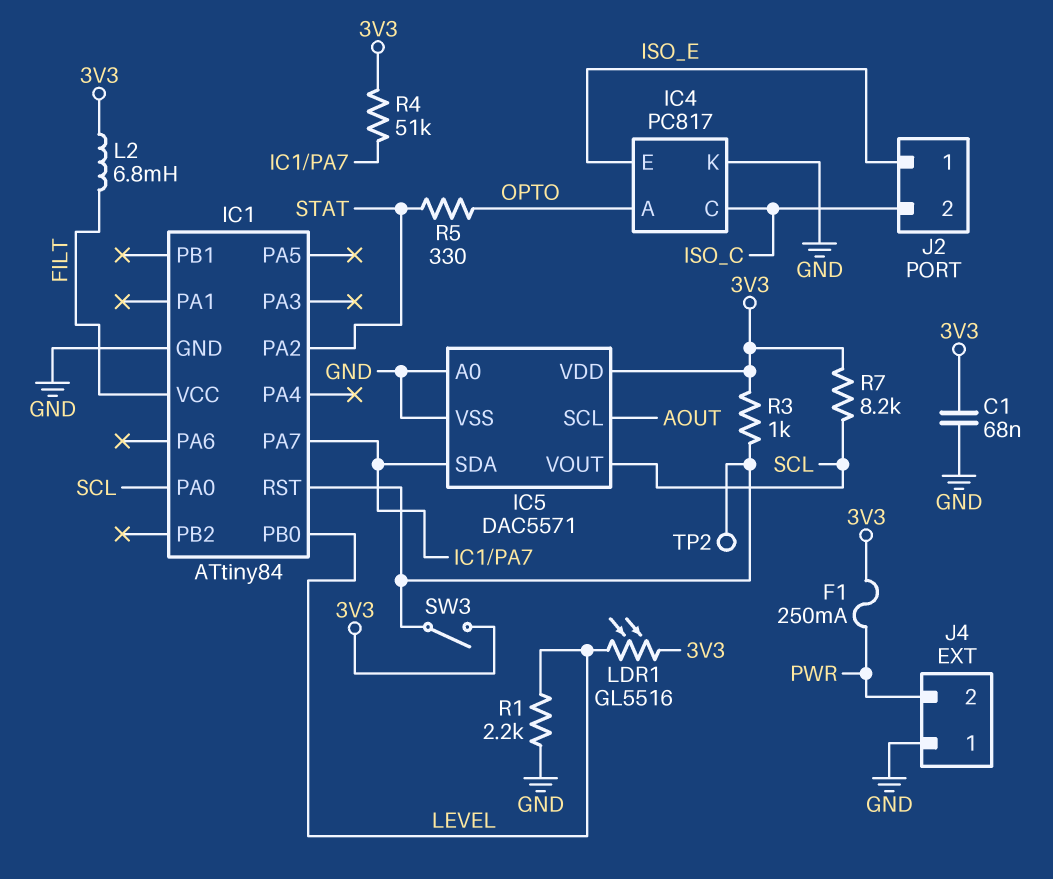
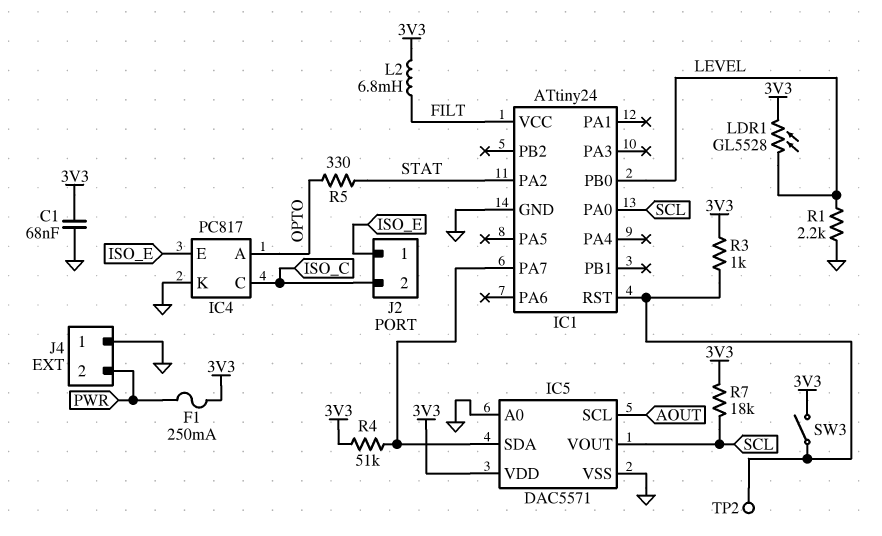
IC1: ATtiny84 -> ATtiny24
LDR1: GL5516 (3V3, LEVEL) -> GL5528 (3V3, LEVEL)
R7: 8.2k (3V3, SCL) -> 18k (3V3, SCL)

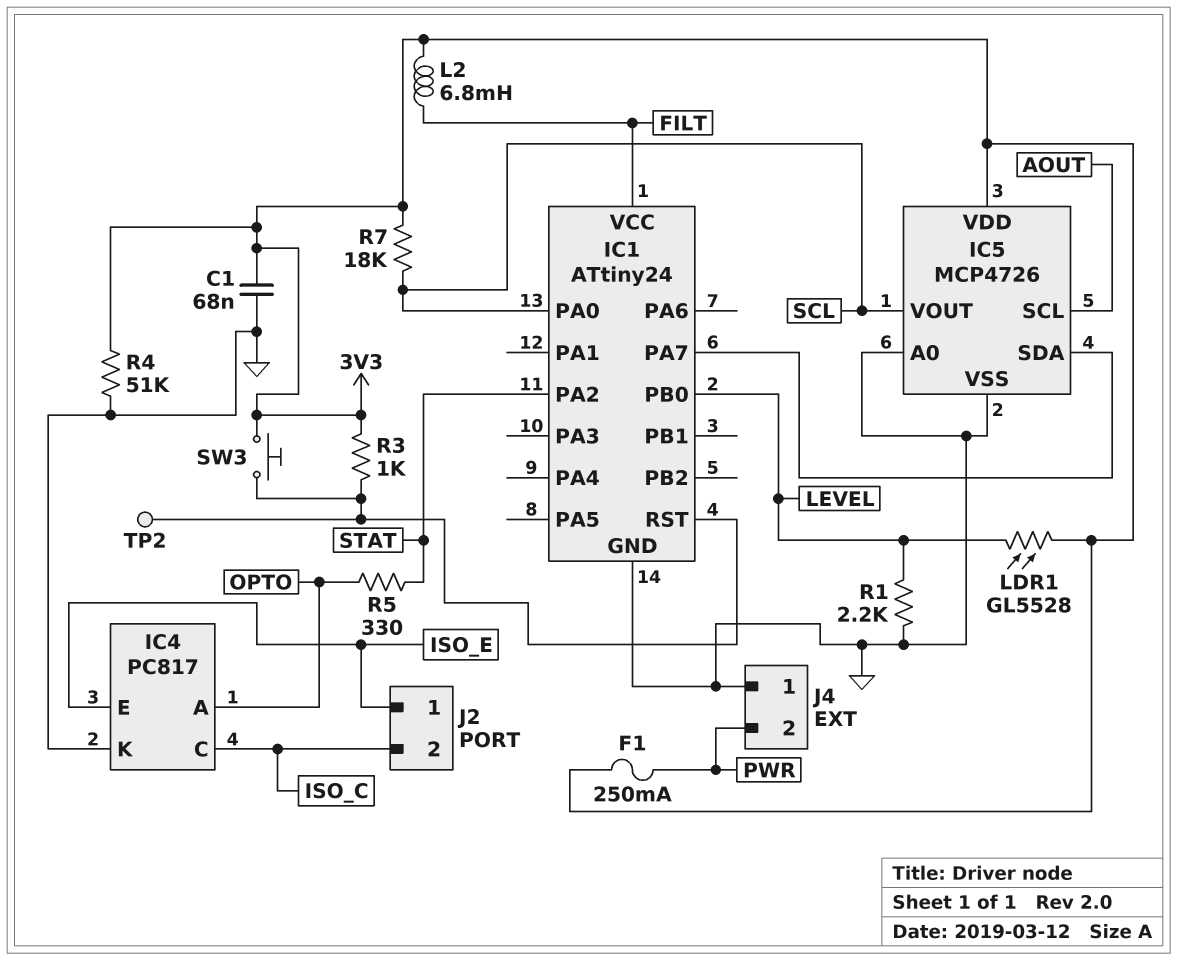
IC5: DAC5571 -> MCP4726
R4: 51k (3V3, IC1/PA7) -> 51k (3V3, GND)
SW3: switch (3V3, IC1/RST) -> button (3V3, IC1/RST)

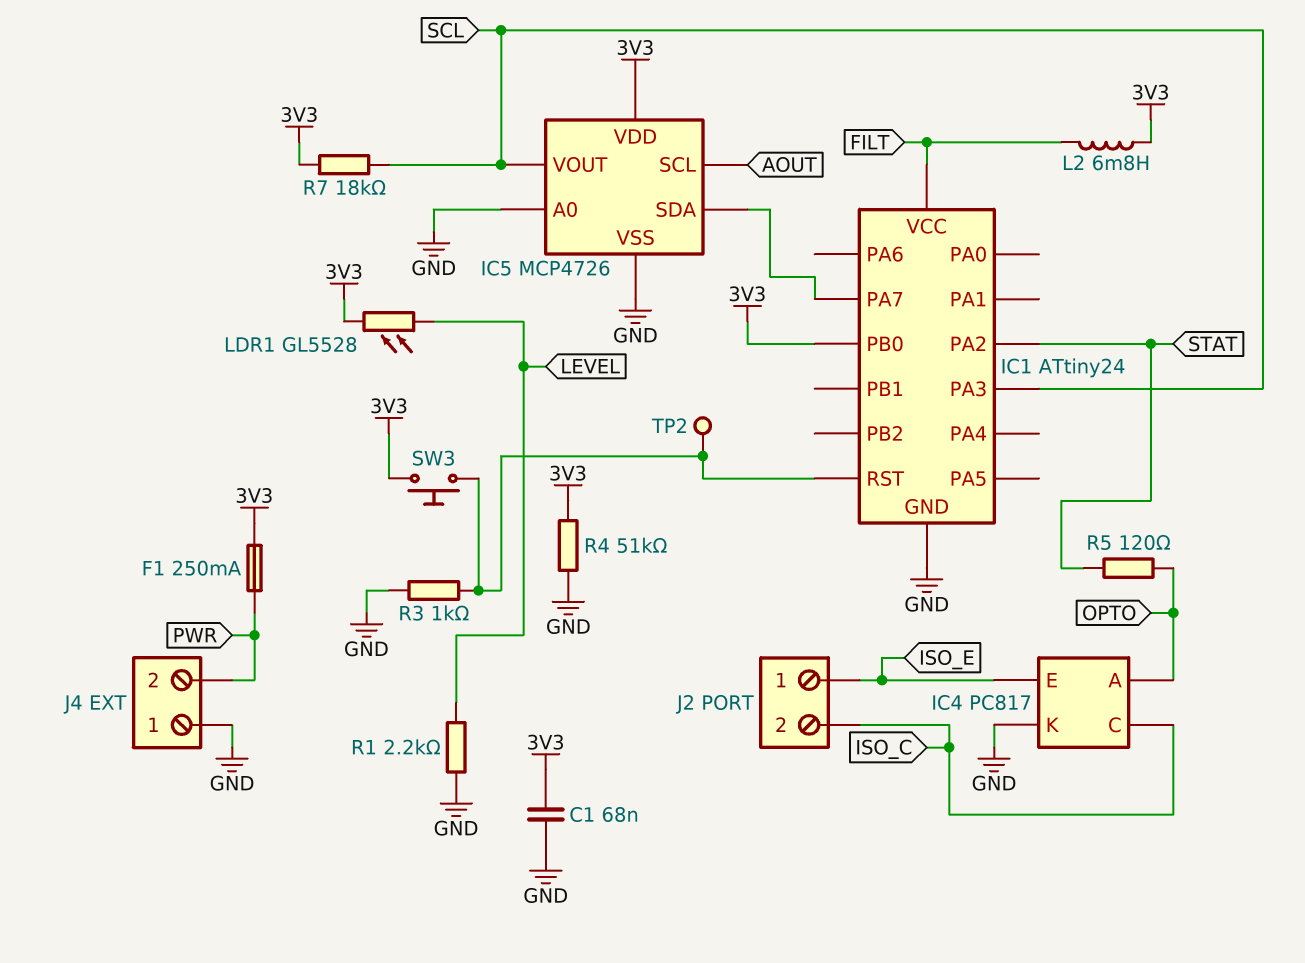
IC1 pin PA0: SCL -> none
IC1 pin PA3: none -> SCL
IC1 pin PB0: LEVEL -> 3V3
R3: 1k (3V3, IC1/RST) -> 1k (GND, IC1/RST)
R5: 330 (OPTO, STAT) -> 120 (OPTO, STAT)

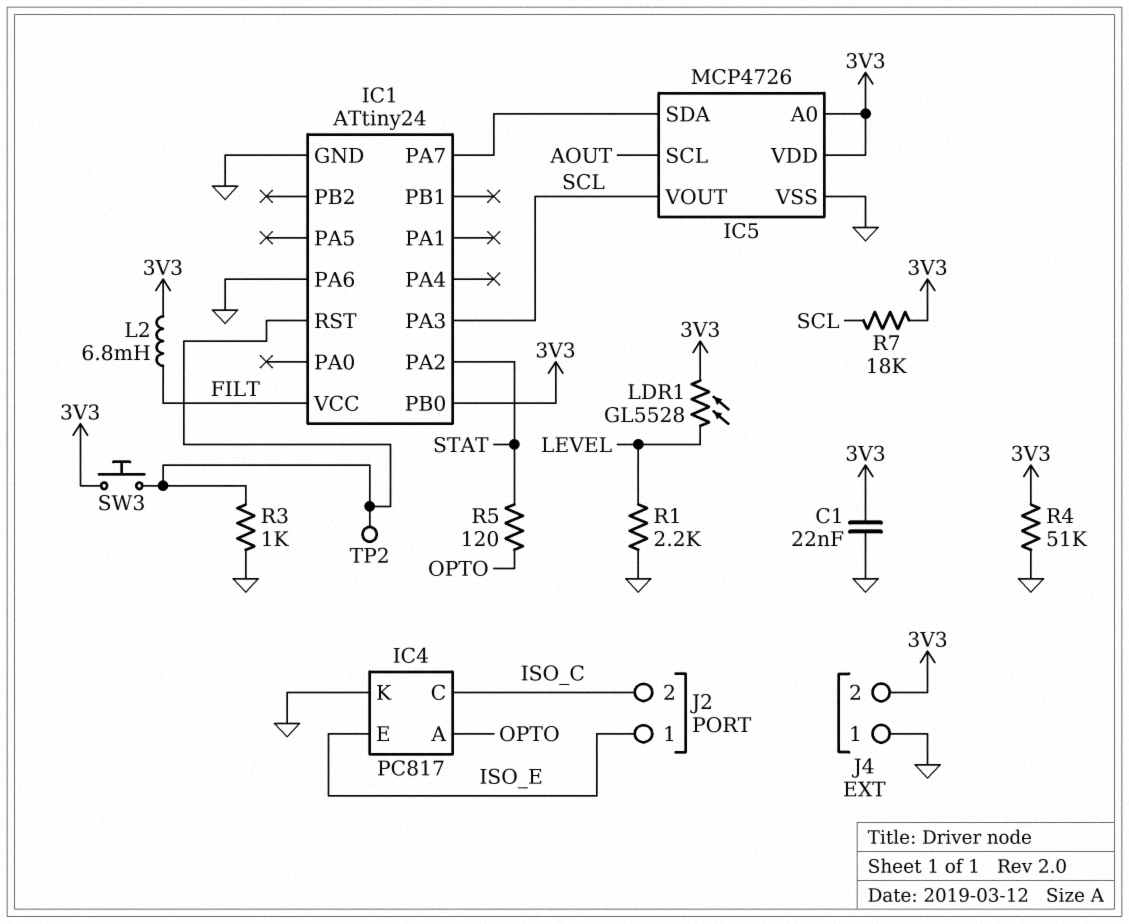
C1: 68nF (3V3, GND) -> 22nF (3V3, GND)
F1: 250mA (3V3, PWR) -> none
IC1 pin PA6: none -> GND
IC5 pin A0: GND -> 3V3
J4 pin 2: PWR -> 3V3

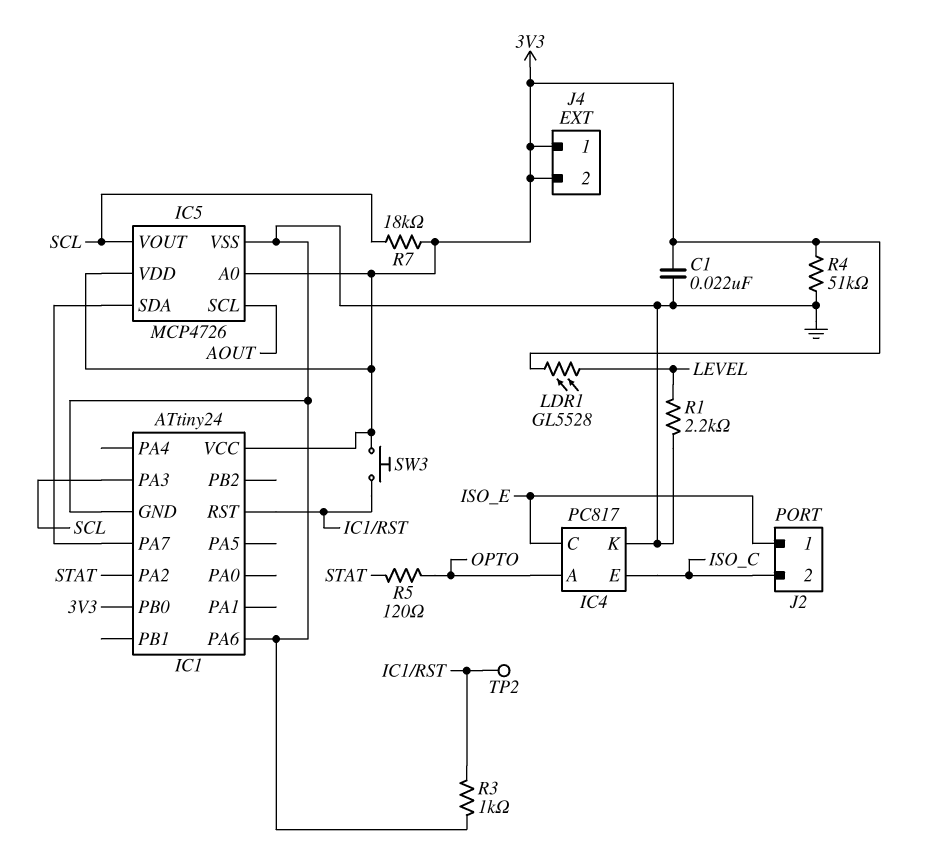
IC1 pin VCC: FILT -> 3V3
IC4 pin C: ISO_C -> ISO_E
IC4 pin E: ISO_E -> ISO_C
J4 pin 1: GND -> 3V3
L2: 6.8mH (3V3, FILT) -> none

